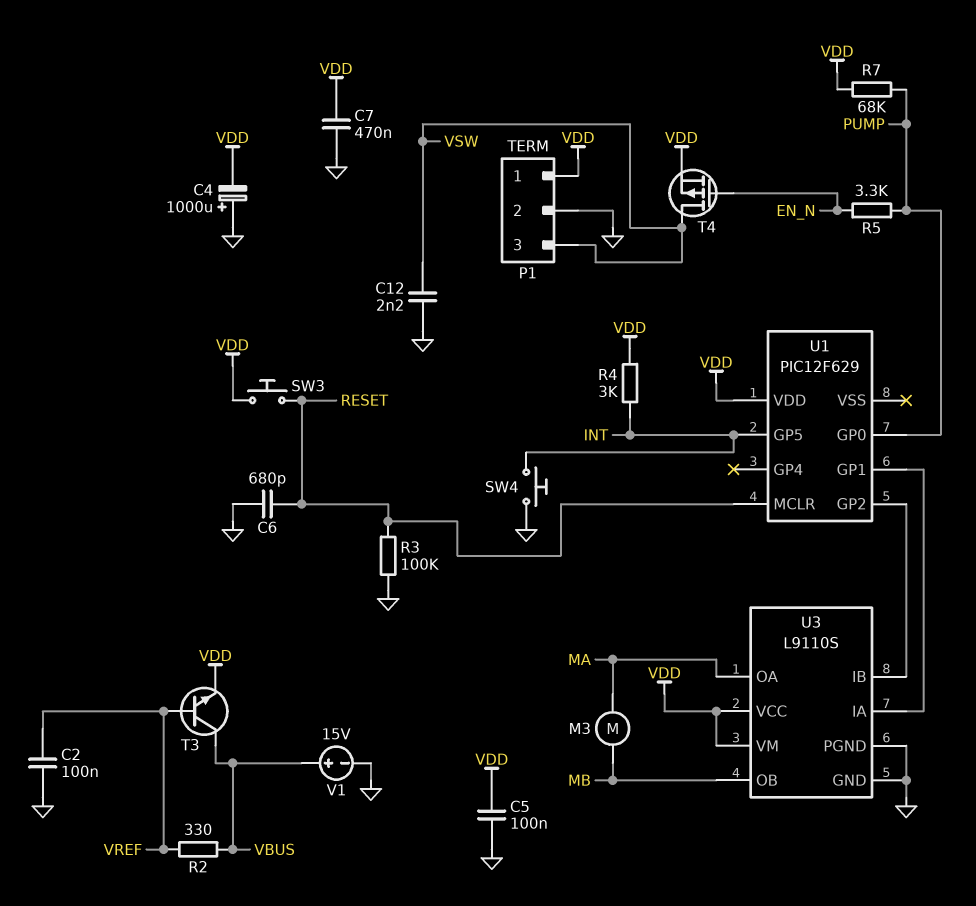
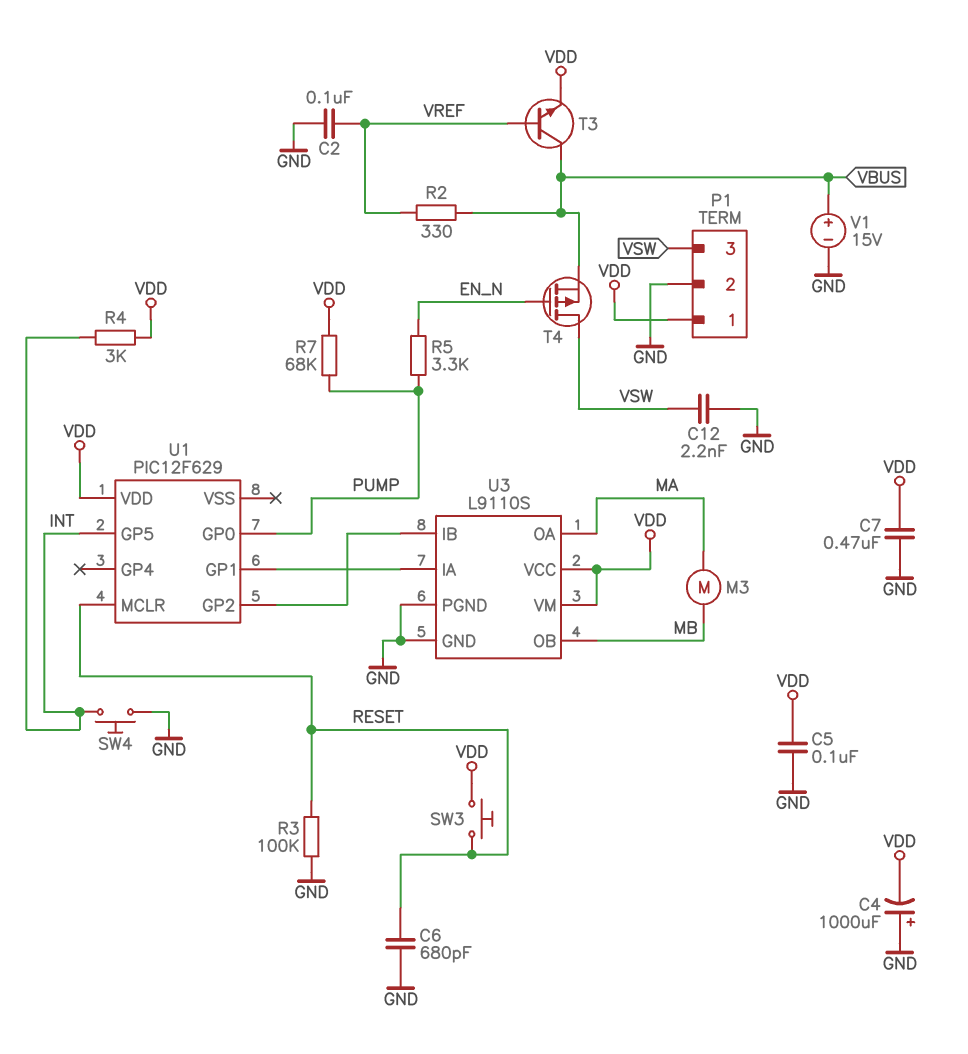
T4: PMOS (G EN_N, D VSW, S VDD) -> PMOS (G EN_N, D VSW, S VBUS)

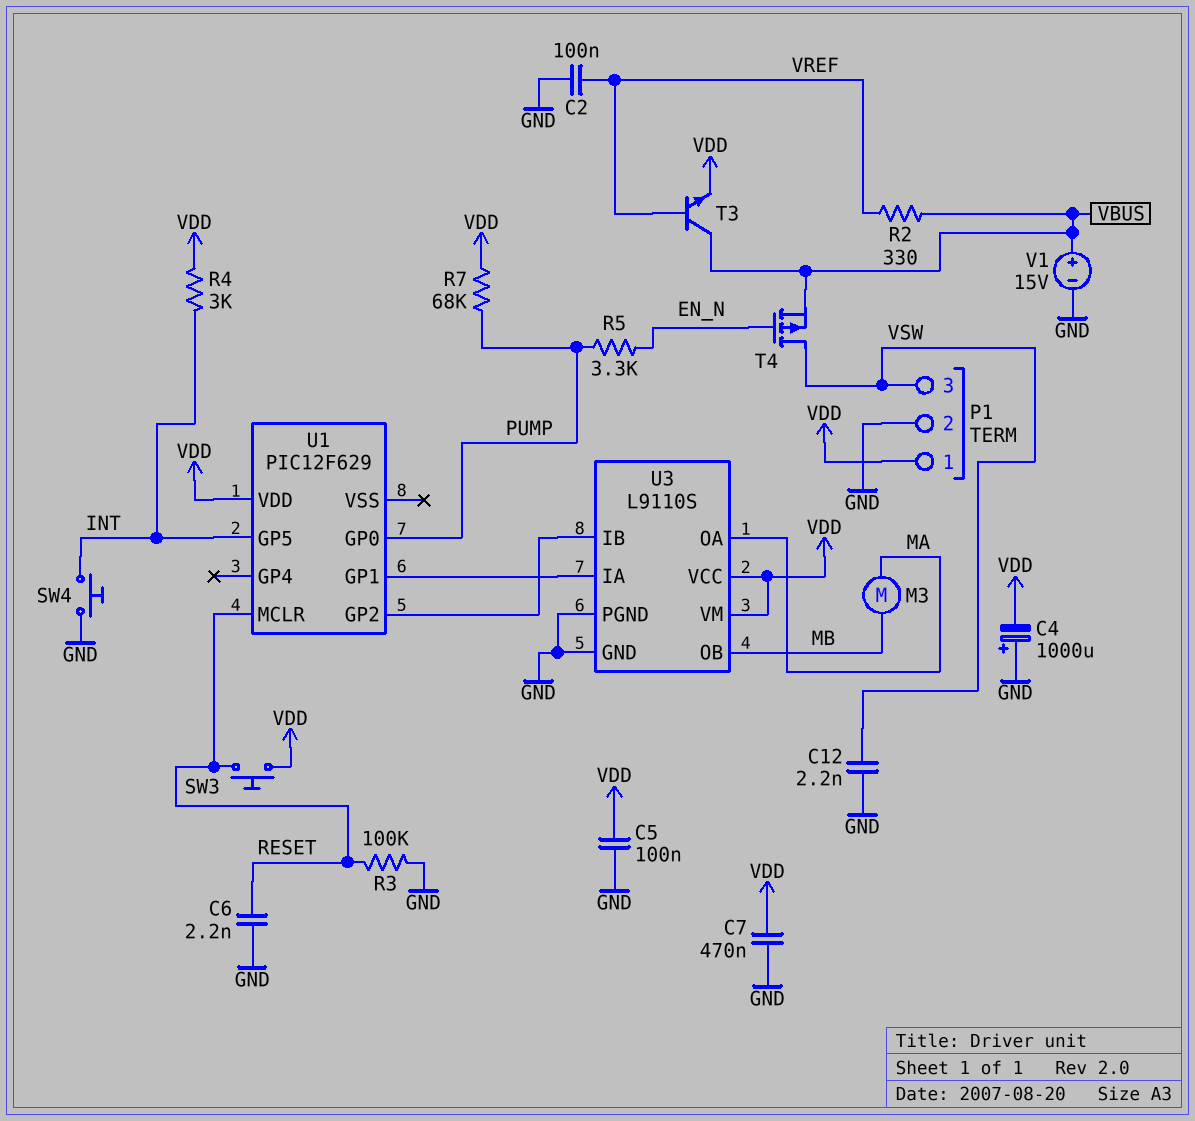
C6: 680pF (GND, RESET) -> 2.2nF (GND, RESET)

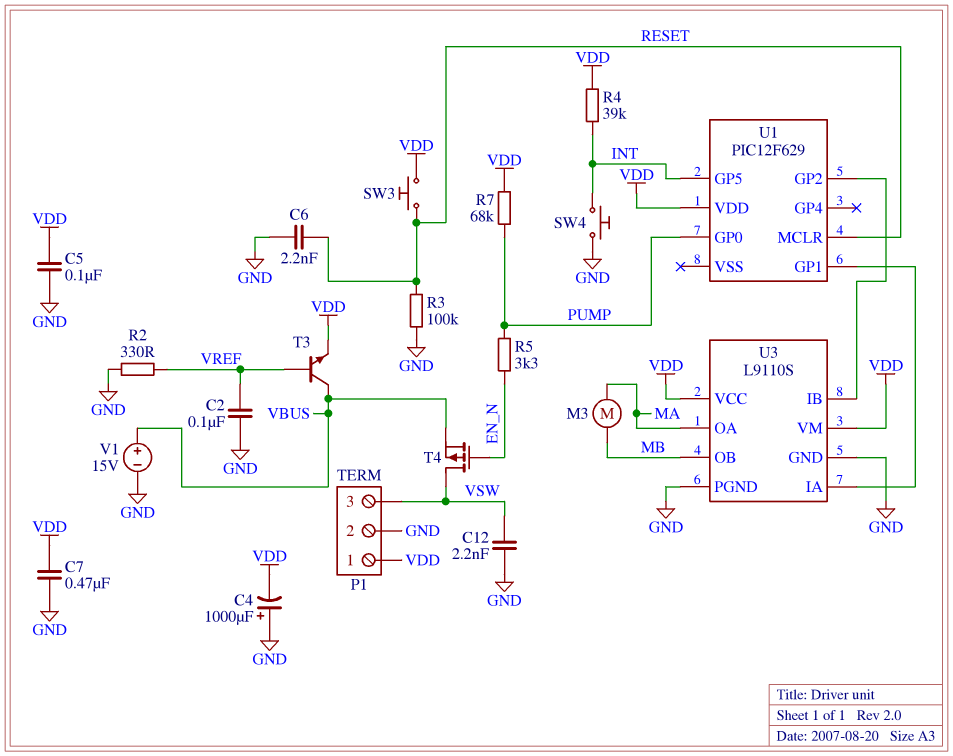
R2: 330 (VBUS, VREF) -> 330 (GND, VREF)
R4: 3k (INT, VDD) -> 39k (INT, VDD)

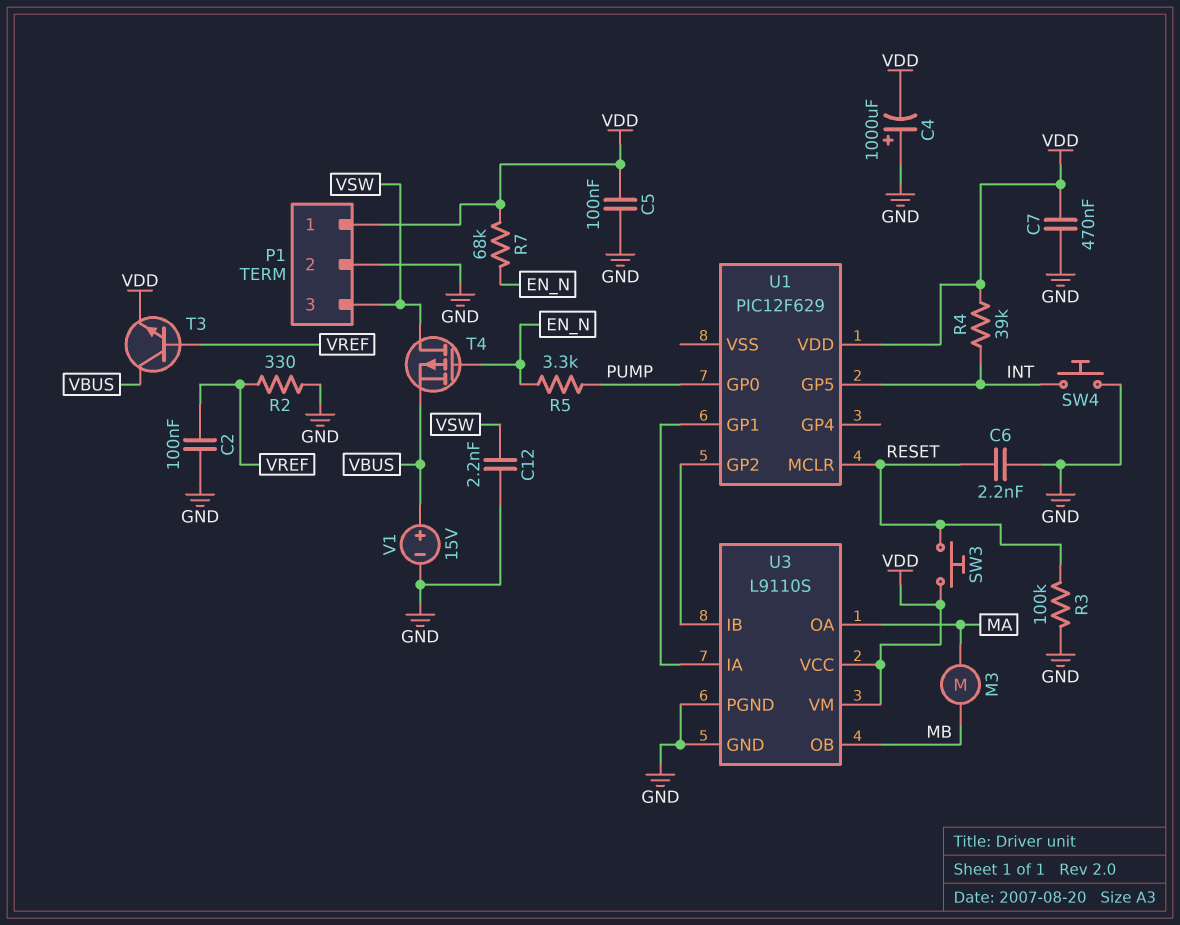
R7: 68k (PUMP, VDD) -> 68k (EN_N, VDD)

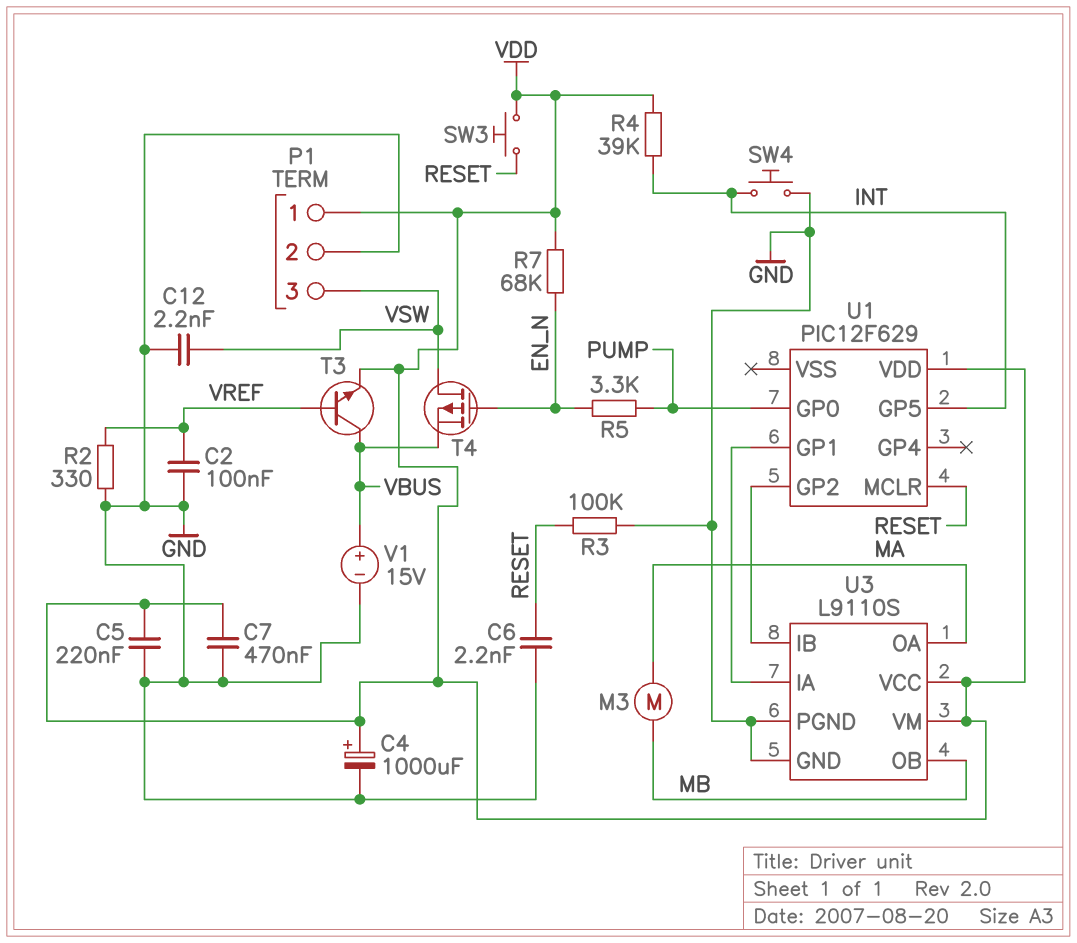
C4: 1000uF (plus GND, minus VDD) -> 1000uF (plus VDD, minus GND)
C5: 100nF (GND, VDD) -> 220nF (GND, VDD)

